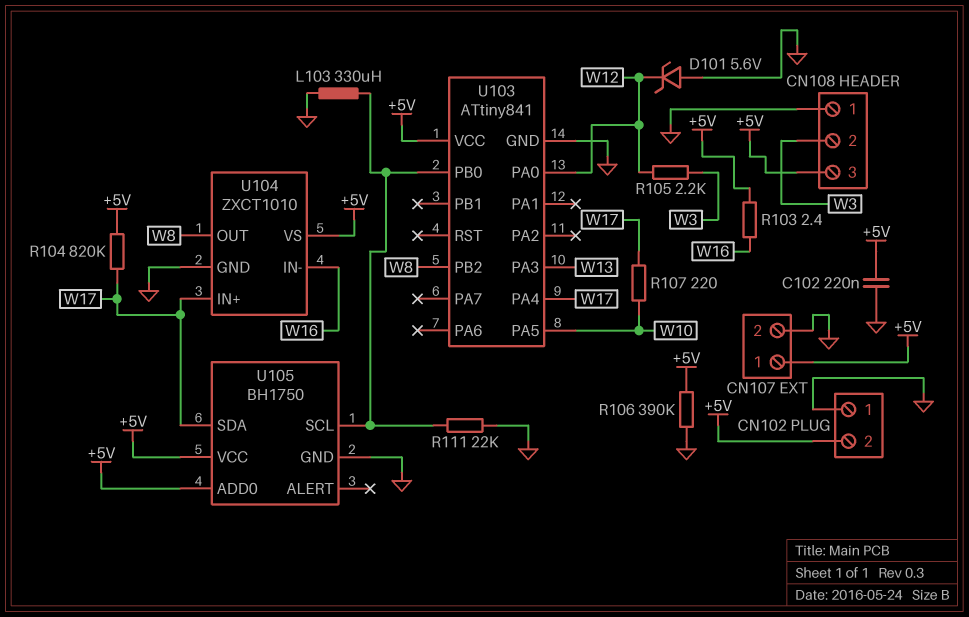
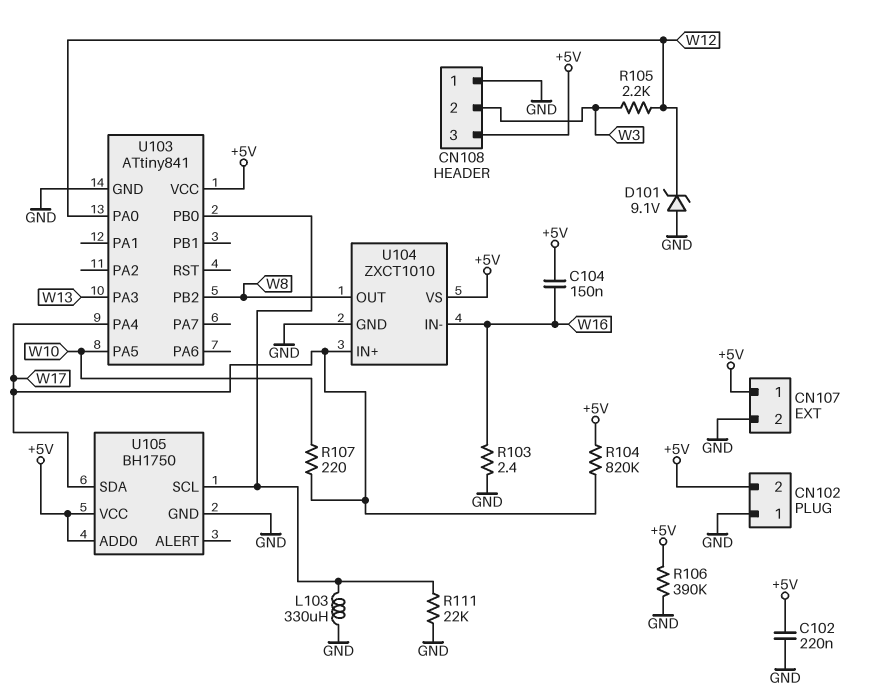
C104: none -> 150nF (+5V, W16)
D101: zener 5.6V (A GND, K W12) -> zener 9.1V (A GND, K W12)
R103: 2.4 (+5V, W16) -> 2.4 (GND, W16)

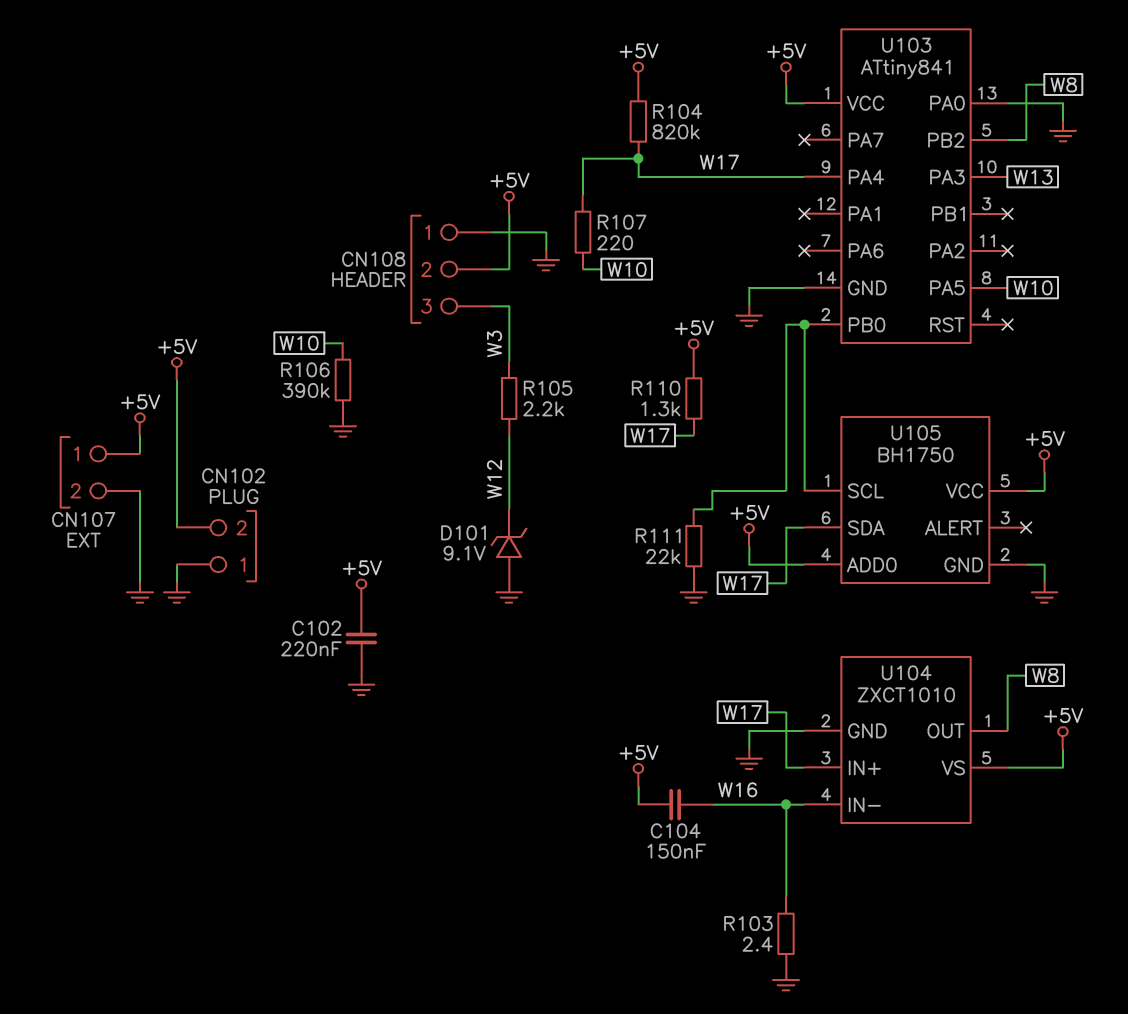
CN108 pin 2: W3 -> +5V
CN108 pin 3: +5V -> W3
L103: 330uH (GND, U103/PB0) -> none
R106: 390k (+5V, GND) -> 390k (GND, W10)
R110: none -> 1.3k (+5V, W17)
U103 pin PA0: W12 -> GND

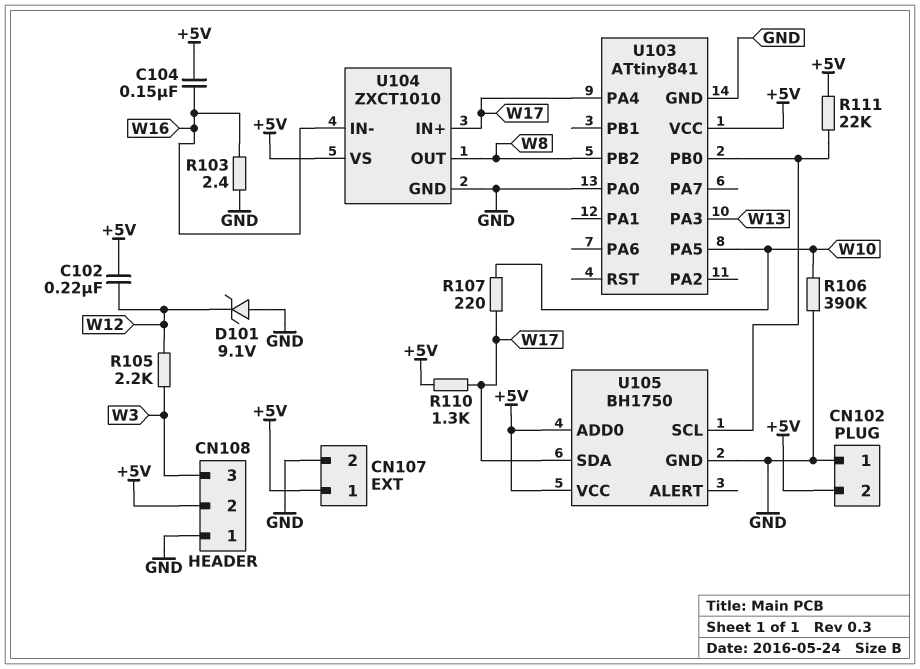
C102: 220nF (+5V, GND) -> 220nF (+5V, W12)
R104: 820k (+5V, W17) -> none
R111: 22k (GND, U103/PB0) -> 22k (+5V, U103/PB0)

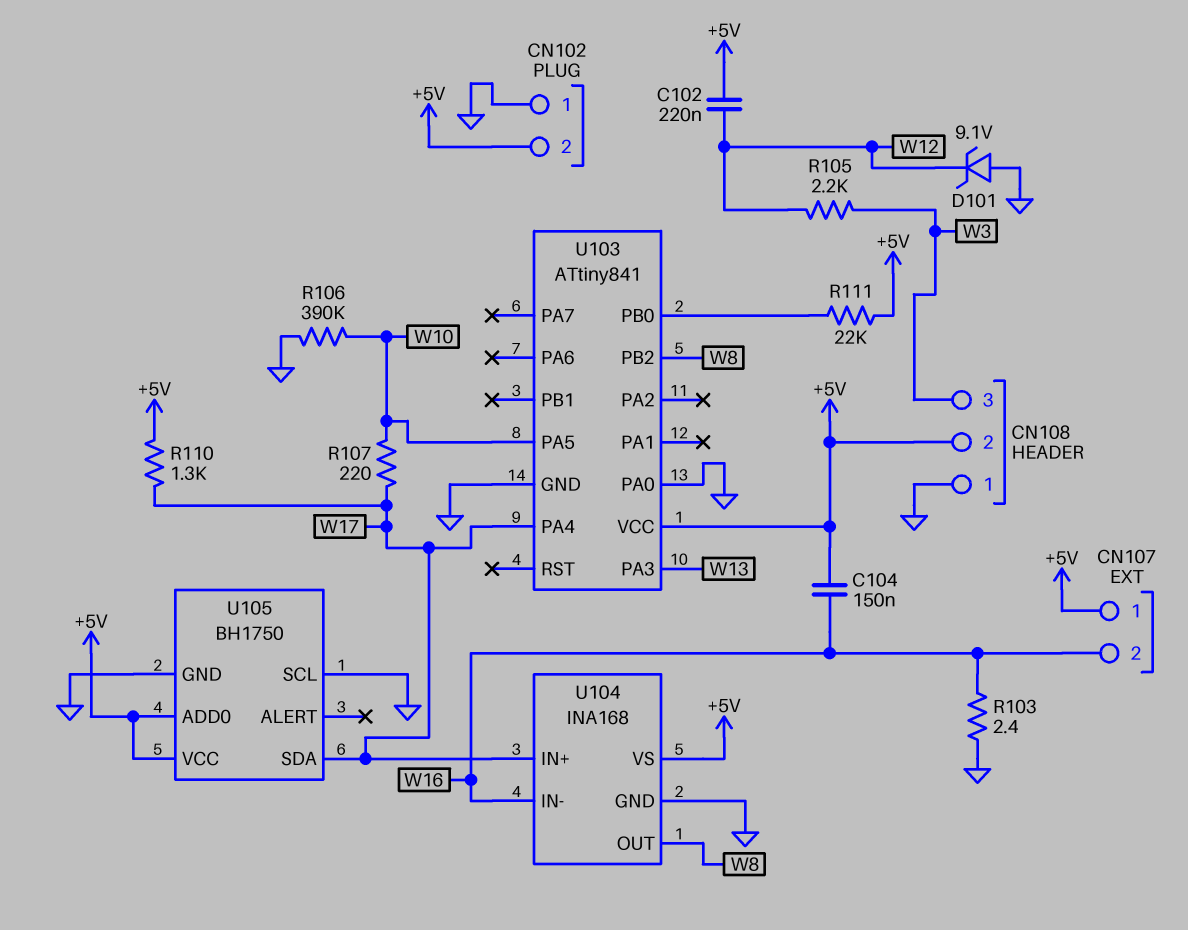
CN107 pin 2: GND -> W16
U104: ZXCT1010 -> INA168
U105 pin SCL: U103/PB0 -> GND

